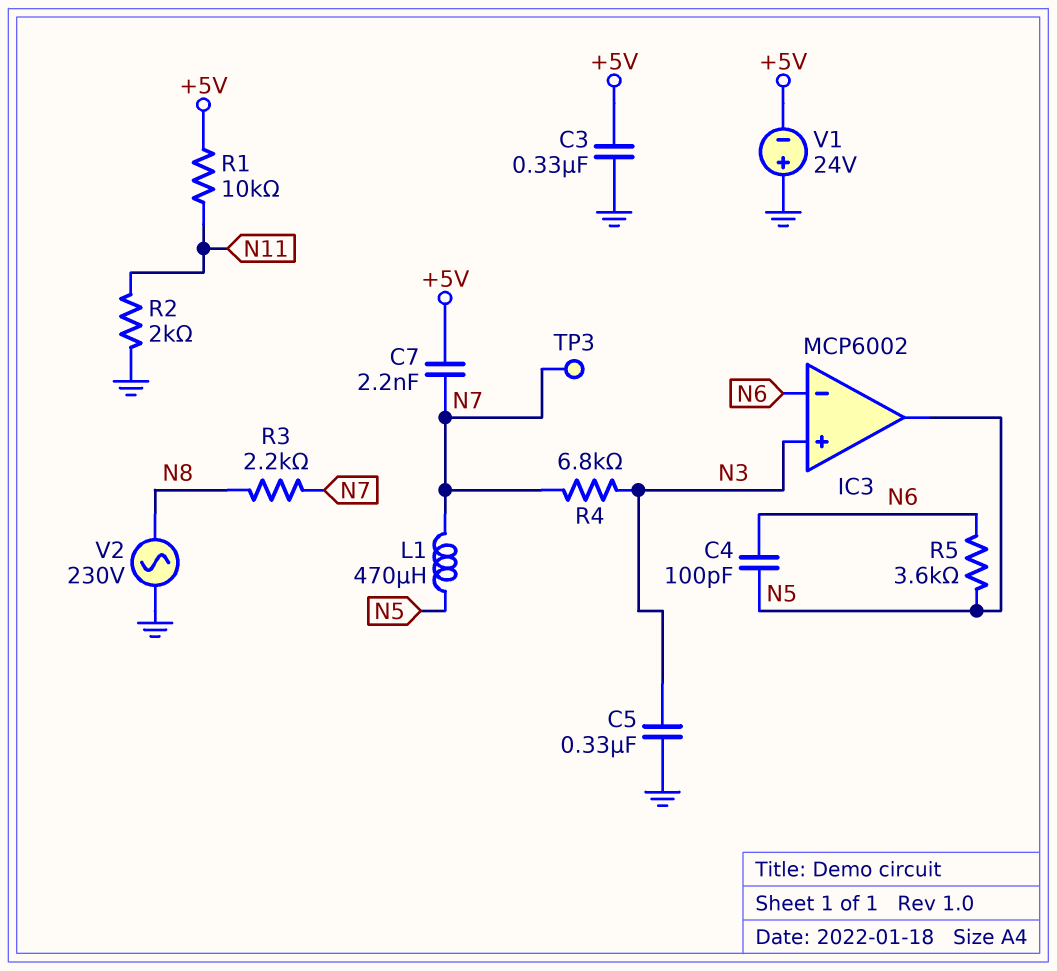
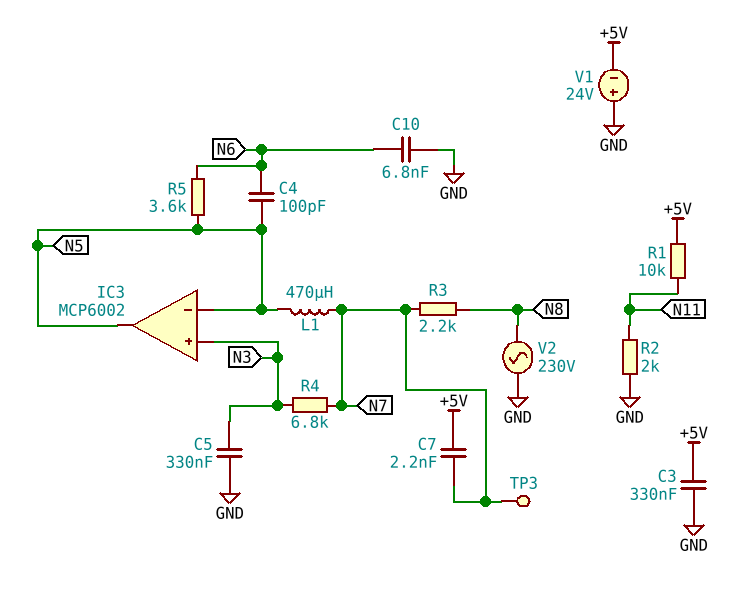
C10: none -> 6.8nF (GND, N6)
IC3 pin in-: N6 -> N5

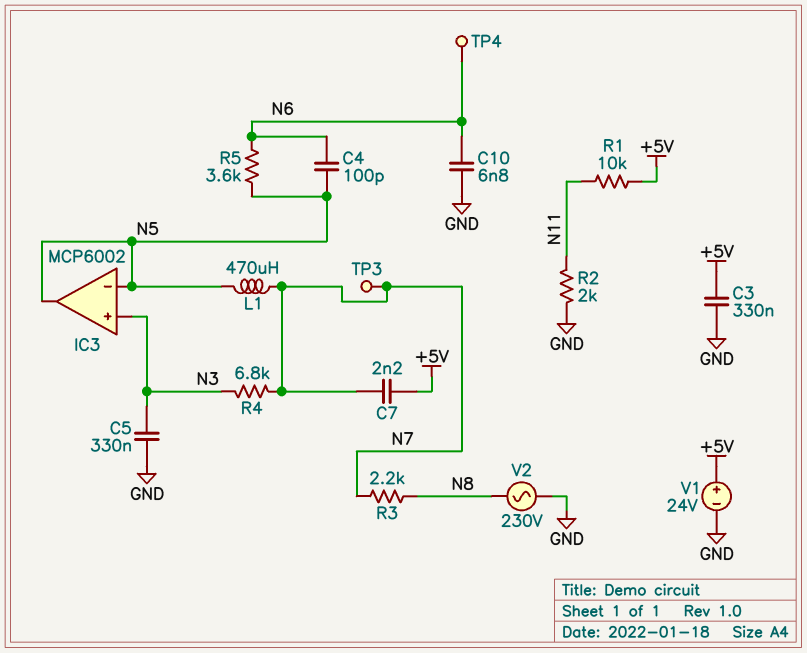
TP4: none -> test point (N6)
V1: 24V (plus GND, minus +5V) -> 24V (plus +5V, minus GND)

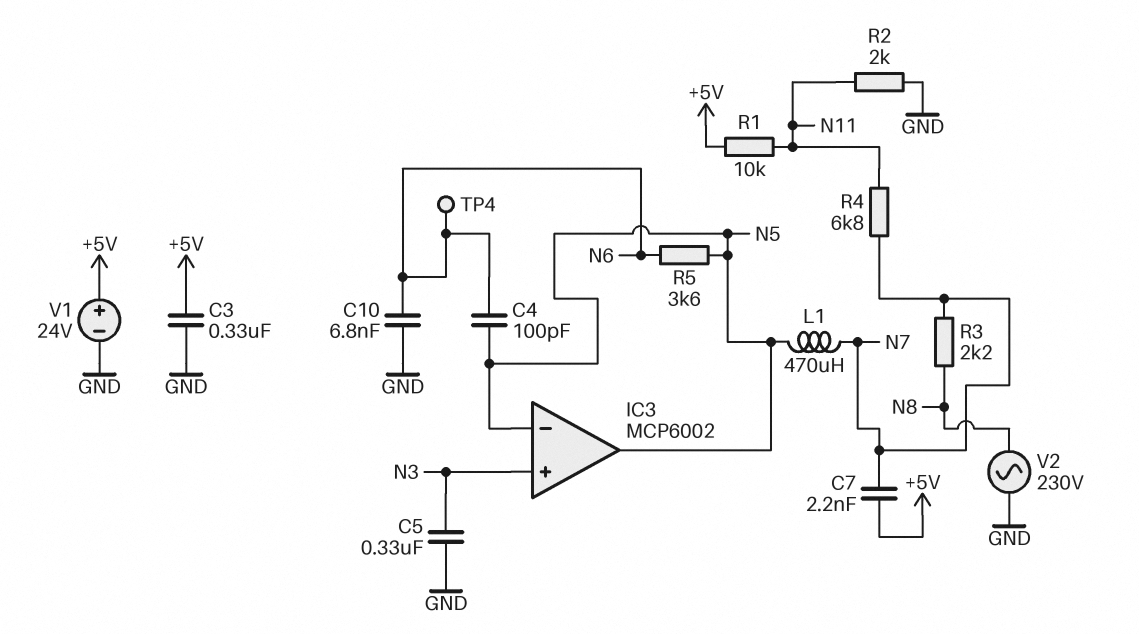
R4: 6.8k (N3, N7) -> 6.8k (N7, N11)
TP3: test point (N7) -> none

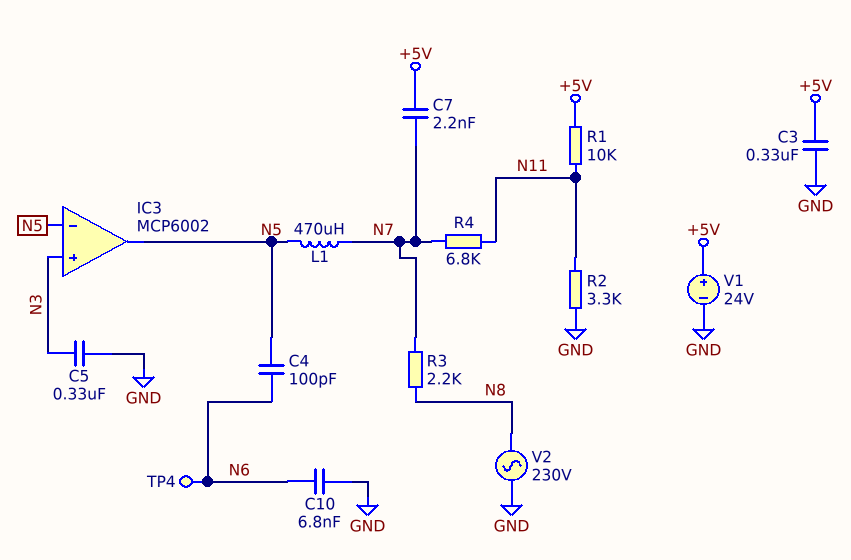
R2: 2k (GND, N11) -> 3.3k (GND, N11)
R5: 3.6k (N5, N6) -> none

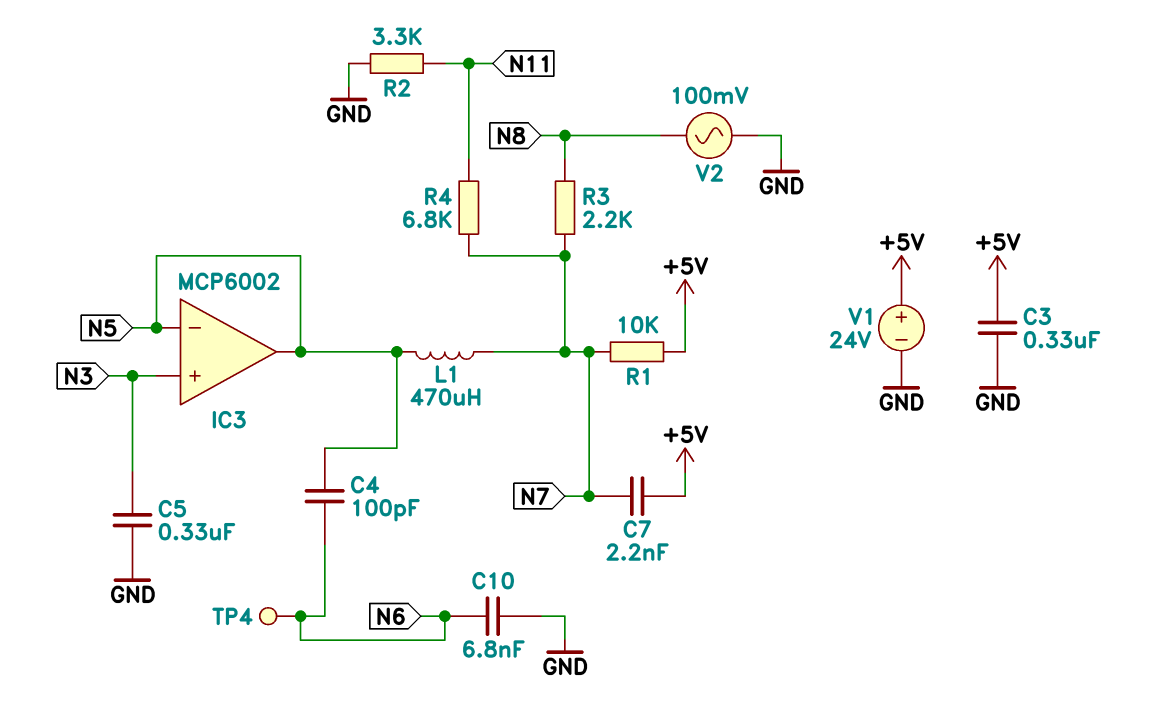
R1: 10k (+5V, N11) -> 10k (+5V, N7)
V2: AC 230V (GND, N8) -> AC 100mV (GND, N8)

